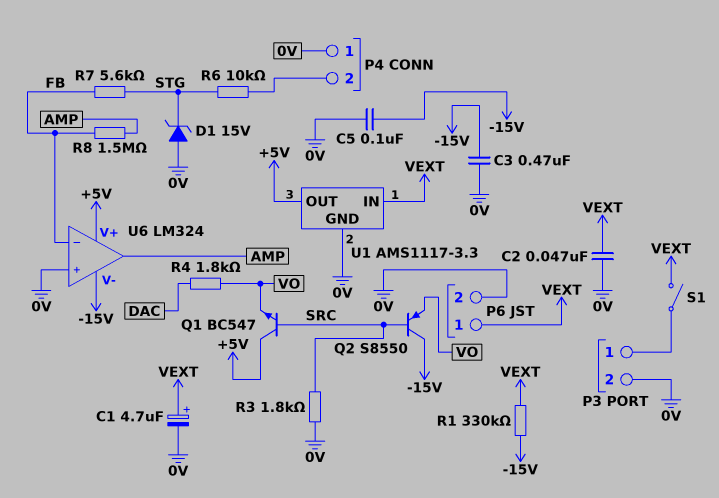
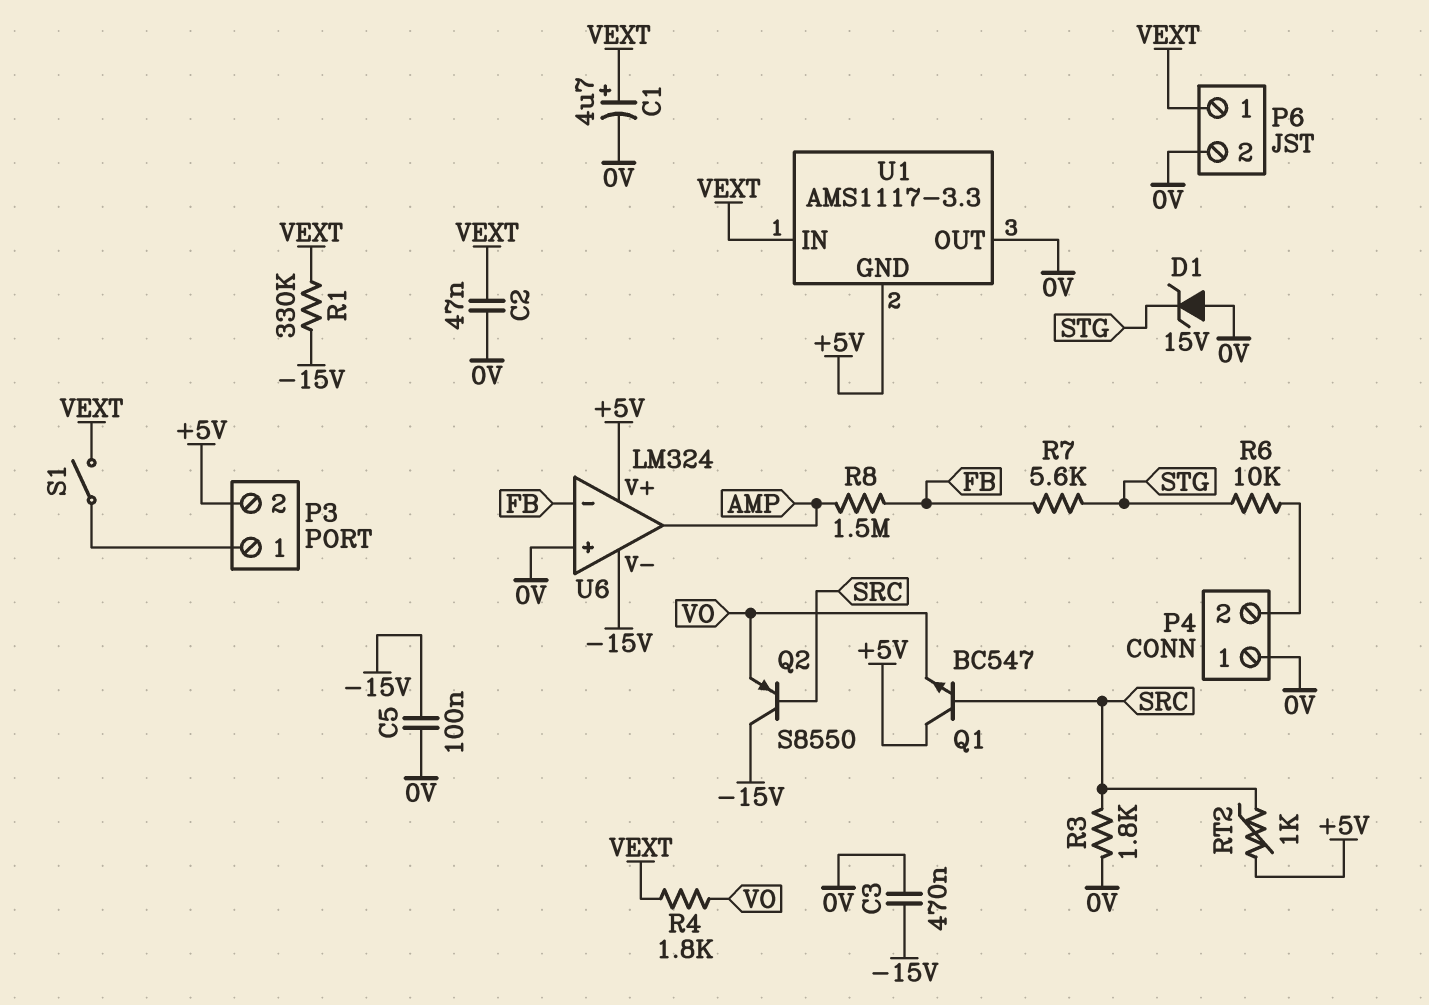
P3 pin 2: 0V -> +5V
R4: 1.8k (DAC, VO) -> 1.8k (VEXT, VO)
RT2: none -> 1k (+5V, SRC)
U1 pin GND: 0V -> +5V
U1 pin OUT: +5V -> 0V

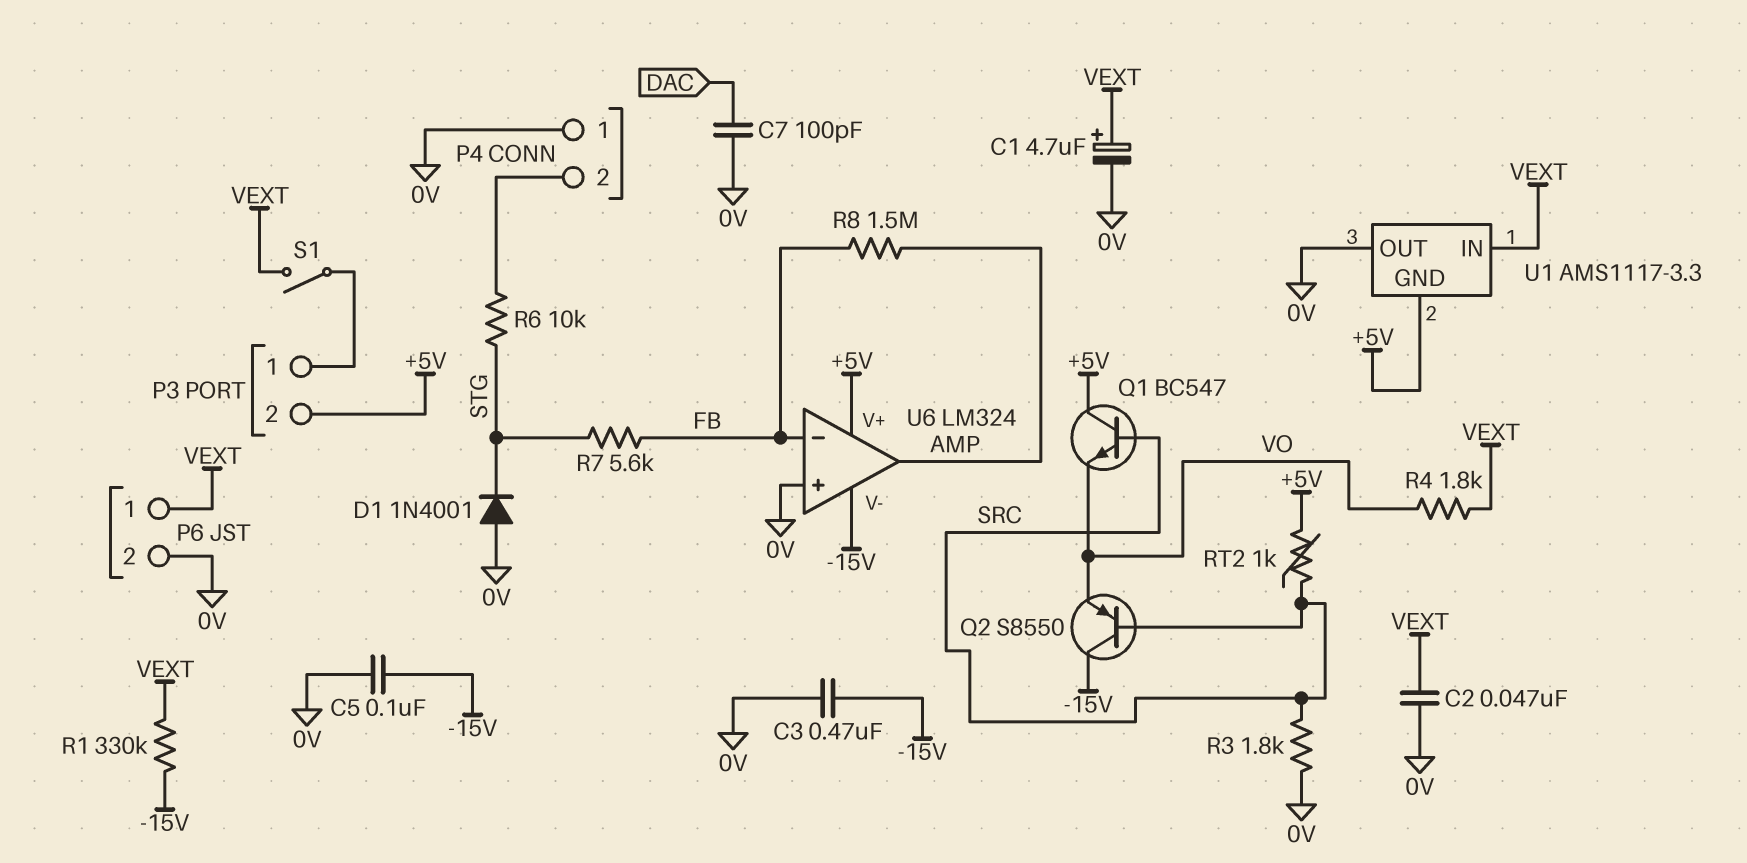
C7: none -> 100pF (0V, DAC)
D1: zener 15V (A 0V, K STG) -> diode 1N4001 (A 0V, K STG)

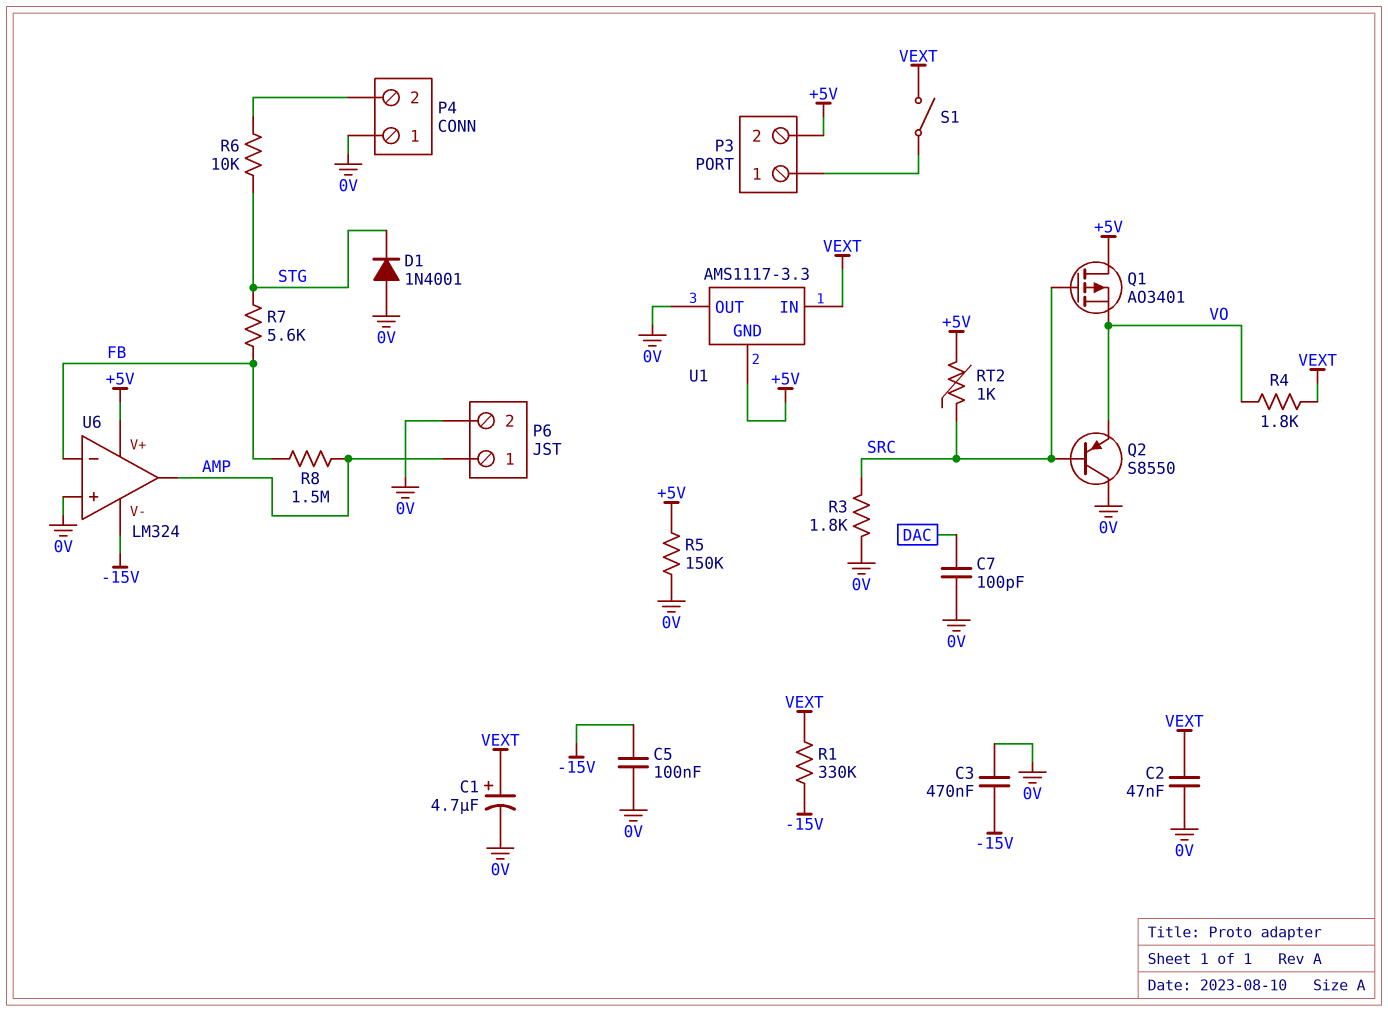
P6 pin 1: VEXT -> AMP
Q1: NPN BC547 (B SRC, C +5V, E VO) -> PMOS AO3401 (G SRC, D +5V, S VO)
Q2: PNP S8550 (B SRC, C -15V, E VO) -> PNP S8550 (B SRC, C 0V, E VO)
R5: none -> 150k (+5V, 0V)

